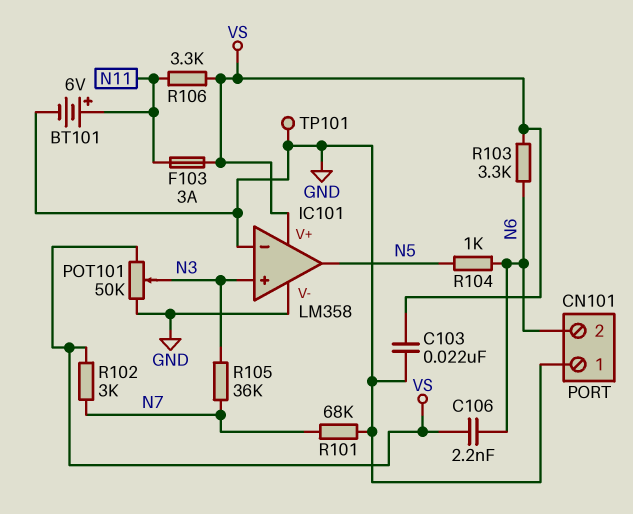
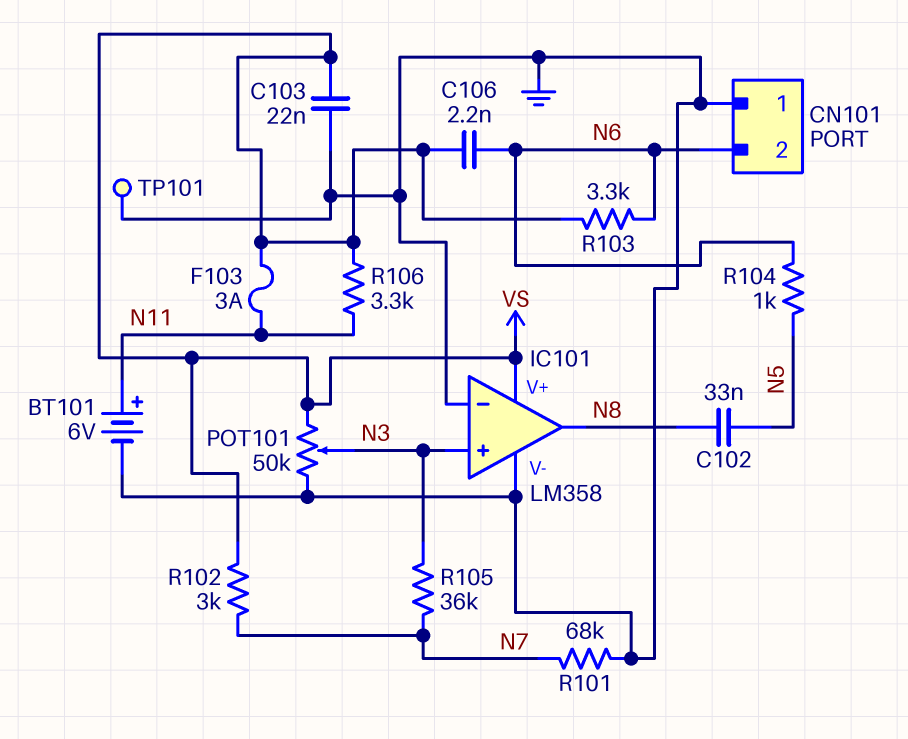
C102: none -> 33nF (N5, N8)
IC101 pin out: N5 -> N8

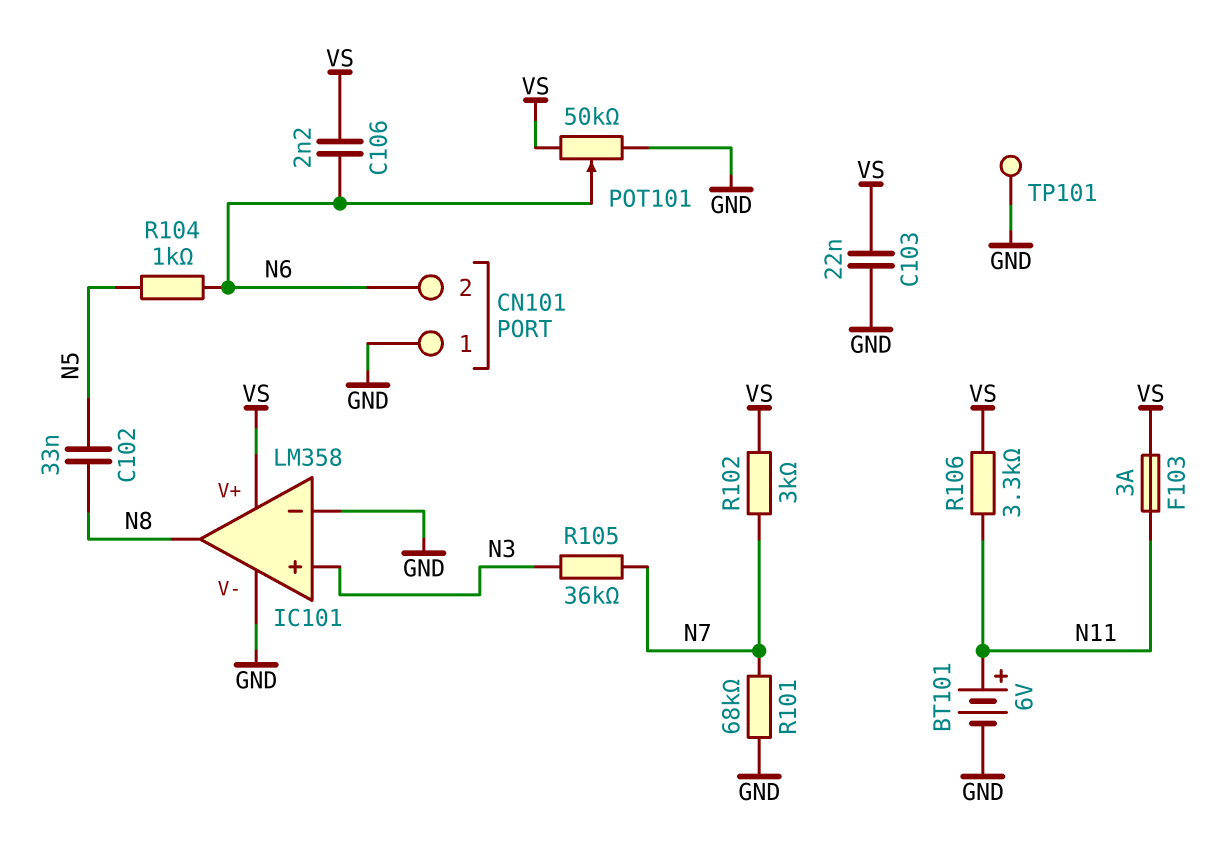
POT101: 50k (GND, VS, wiper N3) -> 50k (GND, VS, wiper N6)
R103: 3.3k (N6, VS) -> none

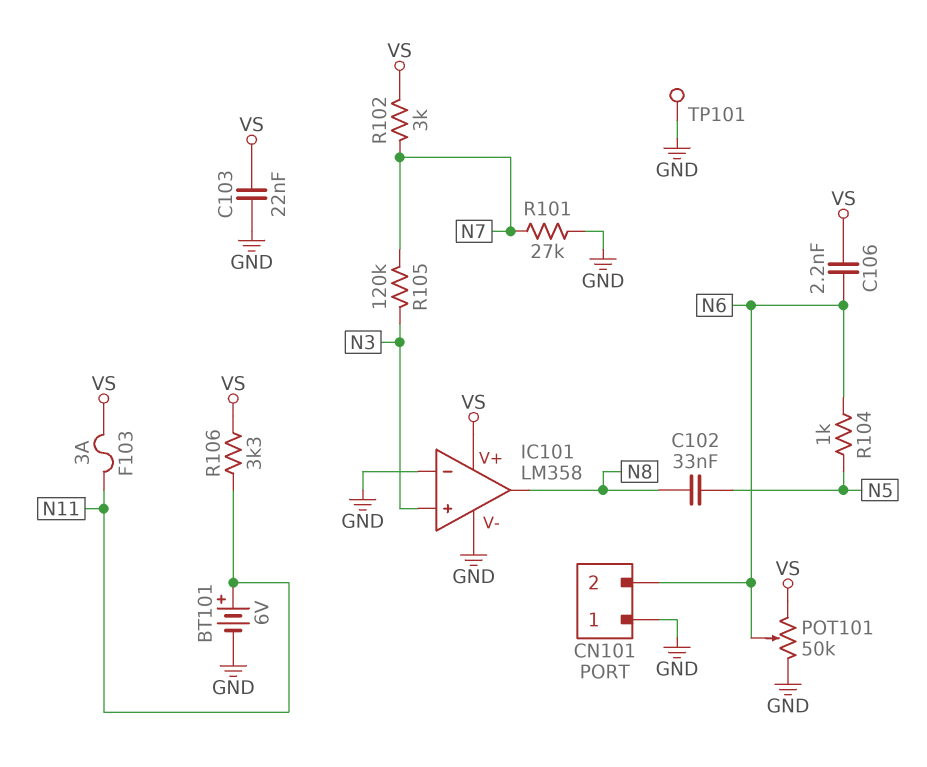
R101: 68k (GND, N7) -> 27k (GND, N7)
R105: 36k (N3, N7) -> 120k (N3, N7)

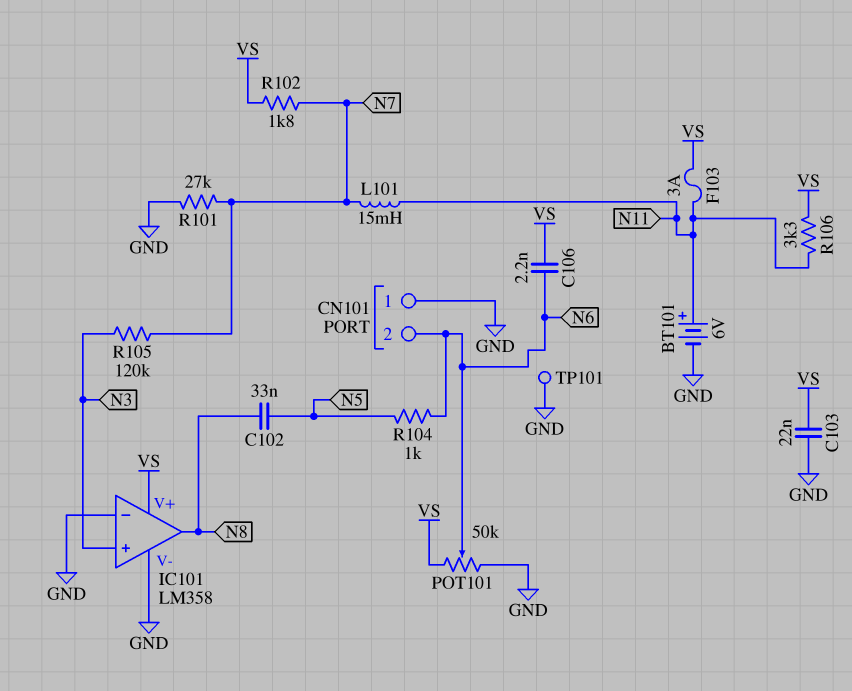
L101: none -> 15mH (N7, N11)
R102: 3k (N7, VS) -> 1.8k (N7, VS)

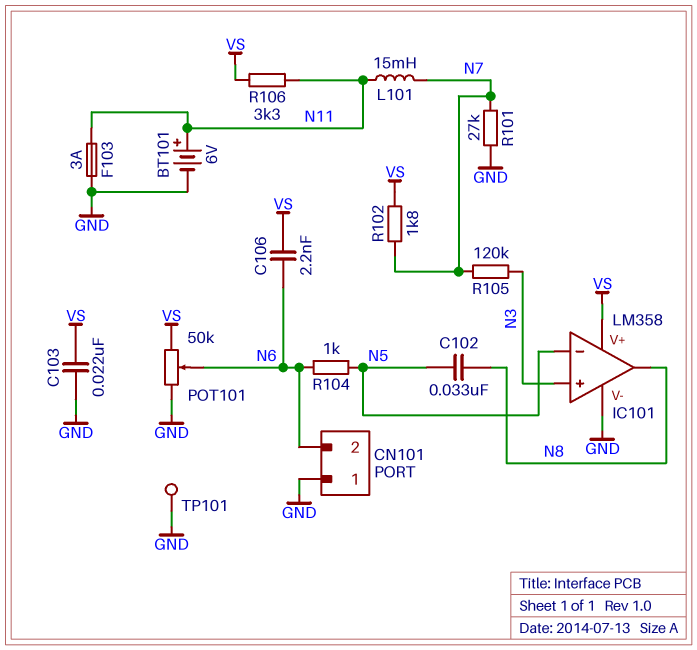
F103: 3A (N11, VS) -> 3A (GND, N11)
IC101 pin in-: GND -> N5

